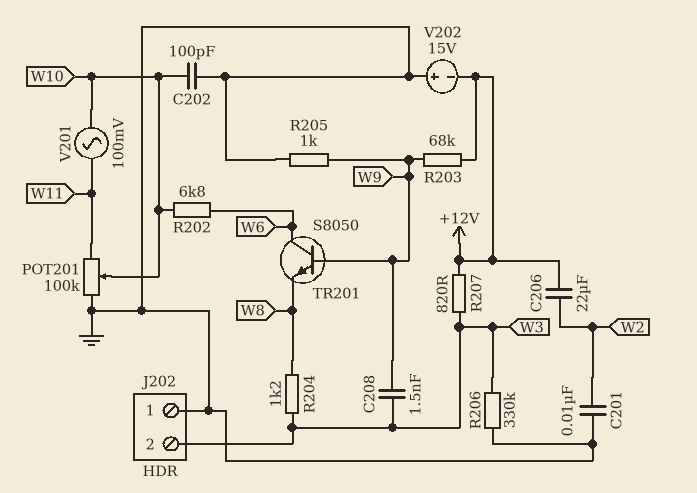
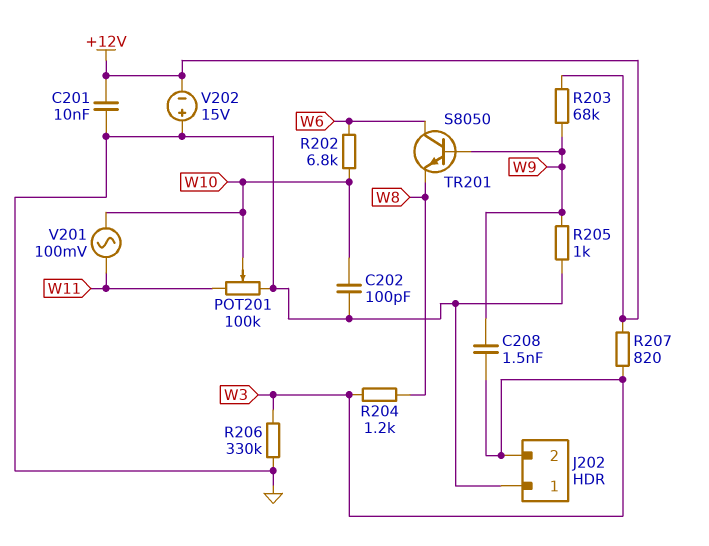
C201: 10nF (GND, W2) -> 10nF (+12V, GND)
C206: 22uF (+12V, W2) -> none

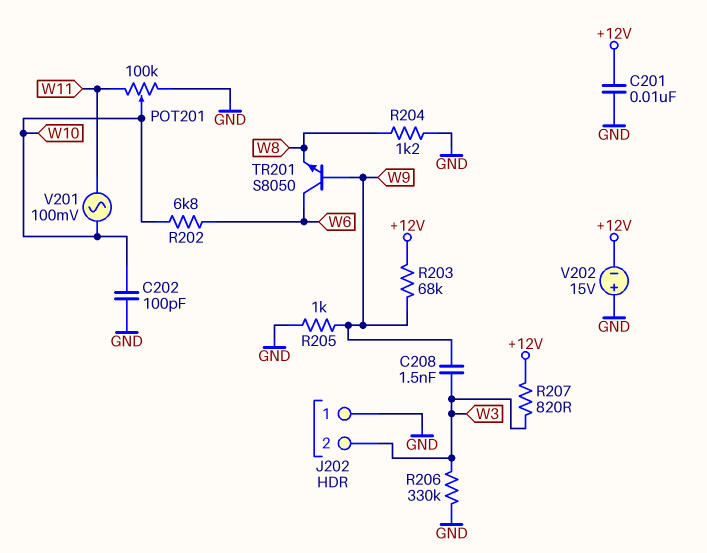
R204: 1.2k (W3, W8) -> 1.2k (GND, W8)

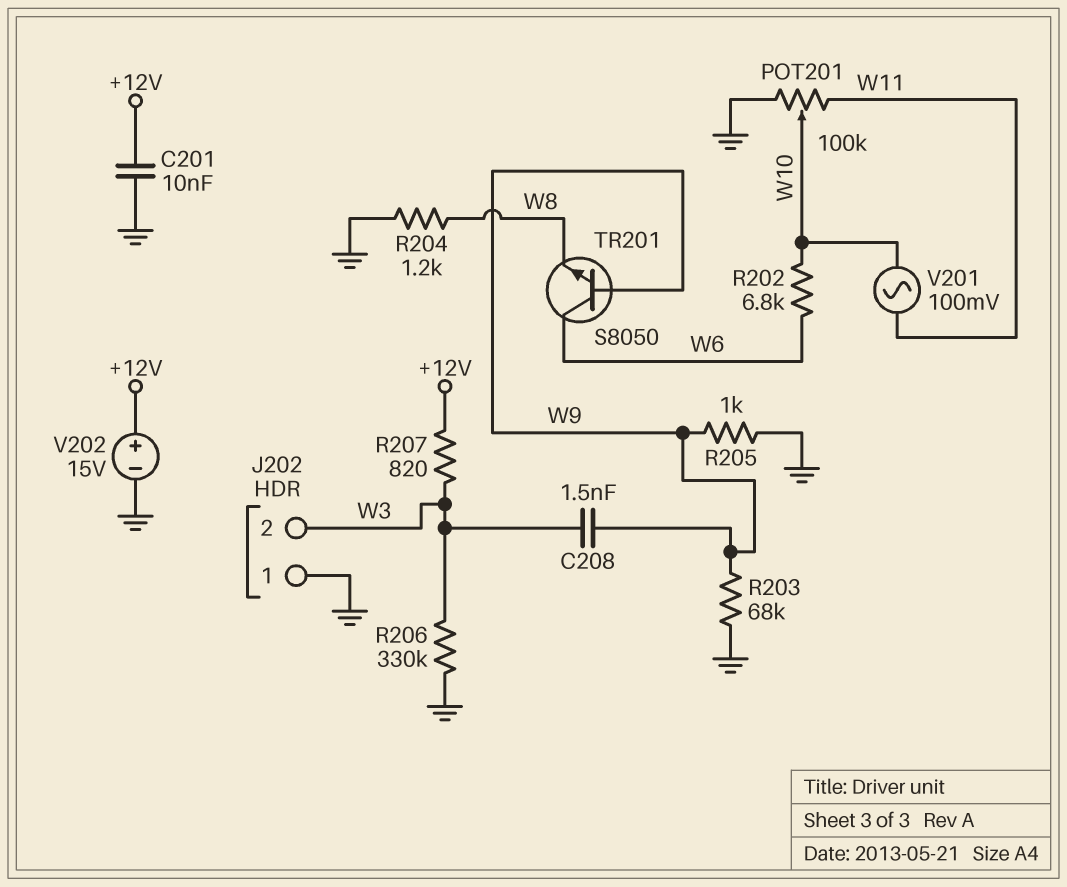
C202: 100pF (GND, W10) -> none
R203: 68k (+12V, W9) -> 68k (GND, W9)
V202: 15V (plus GND, minus +12V) -> 15V (plus +12V, minus GND)

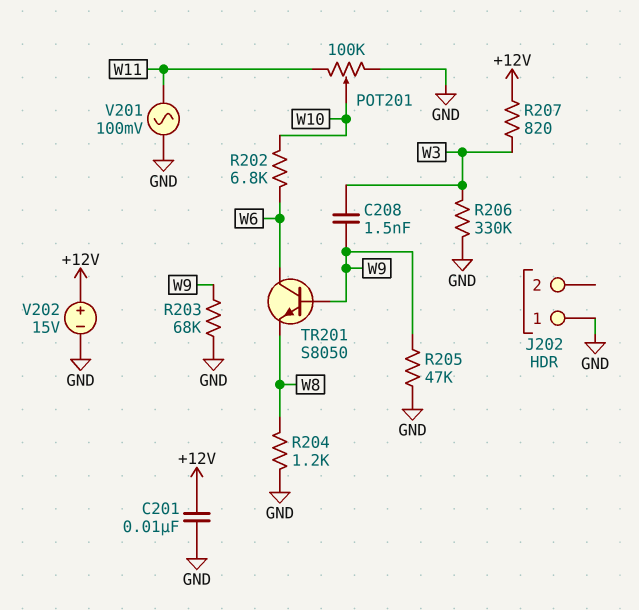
J202 pin 2: W3 -> none
R205: 1k (GND, W9) -> 47k (GND, W9)
V201: AC 100mV (W10, W11) -> AC 100mV (GND, W11)

